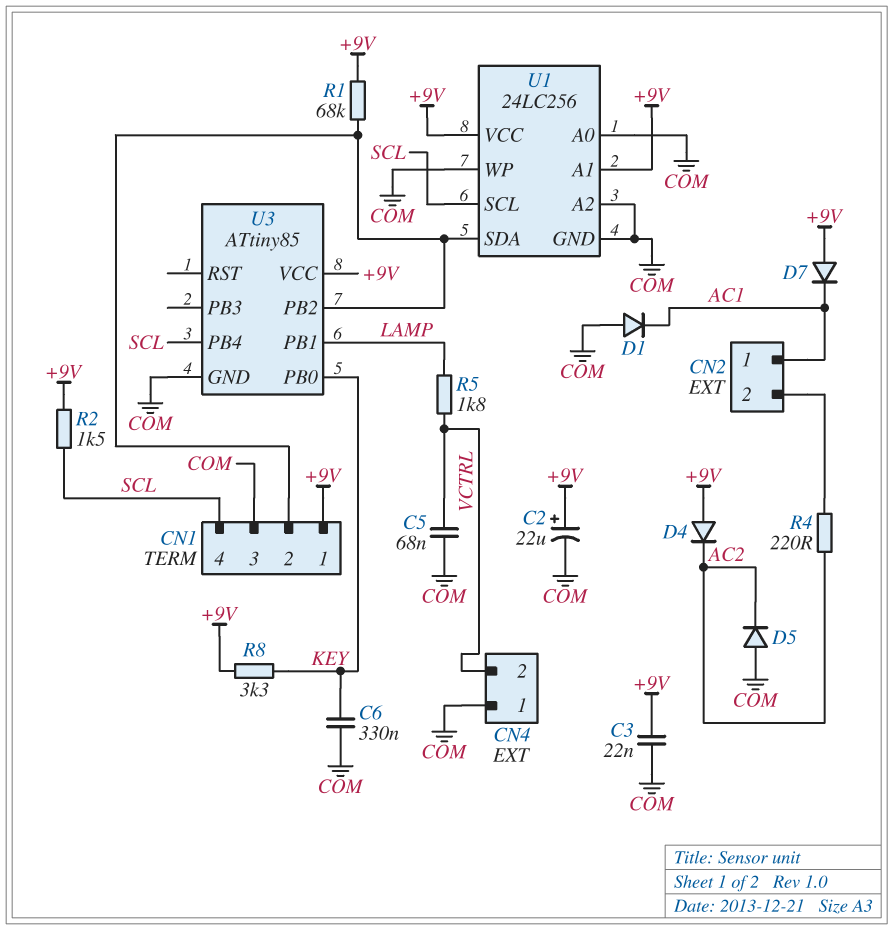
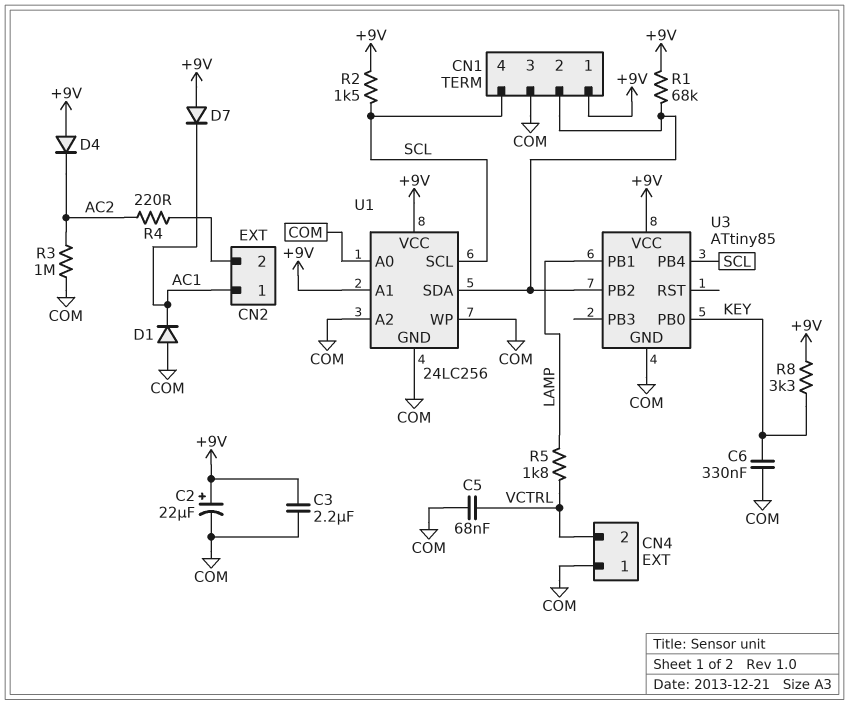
C3: 22nF (+9V, COM) -> 2.2uF (+9V, COM)
D5: diode (A COM, K AC2) -> none
R3: none -> 1M (AC2, COM)

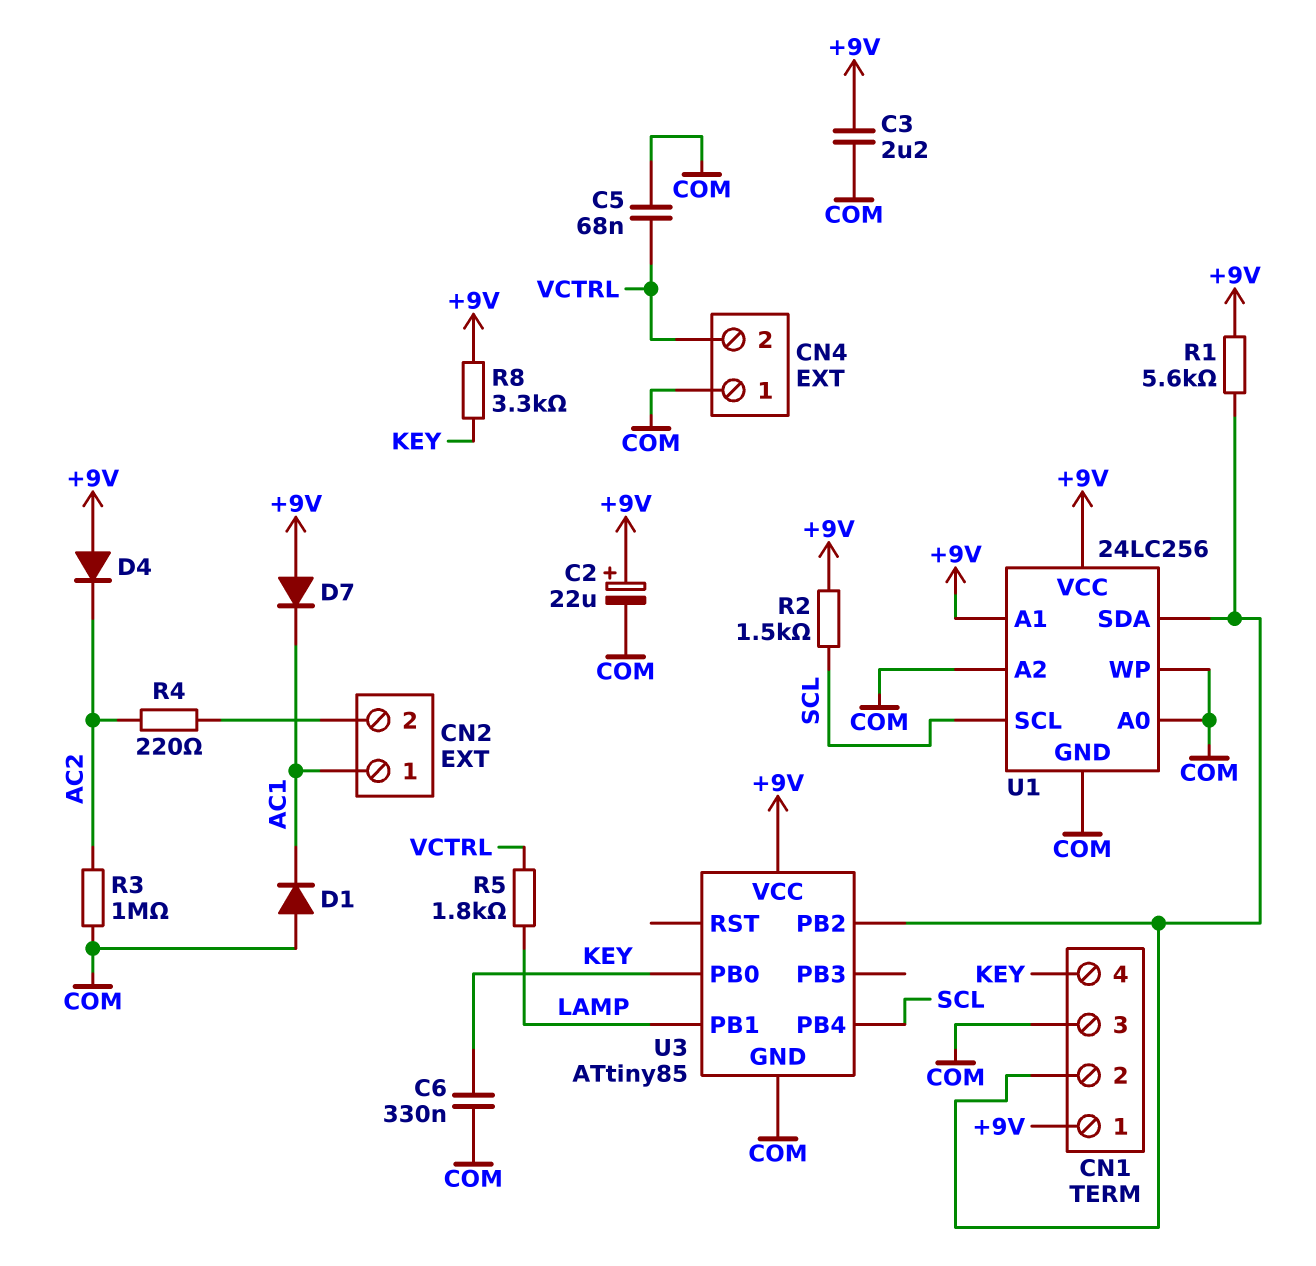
CN1 pin 4: SCL -> KEY
R1: 68k (+9V, CN1/2) -> 5.6k (+9V, CN1/2)

